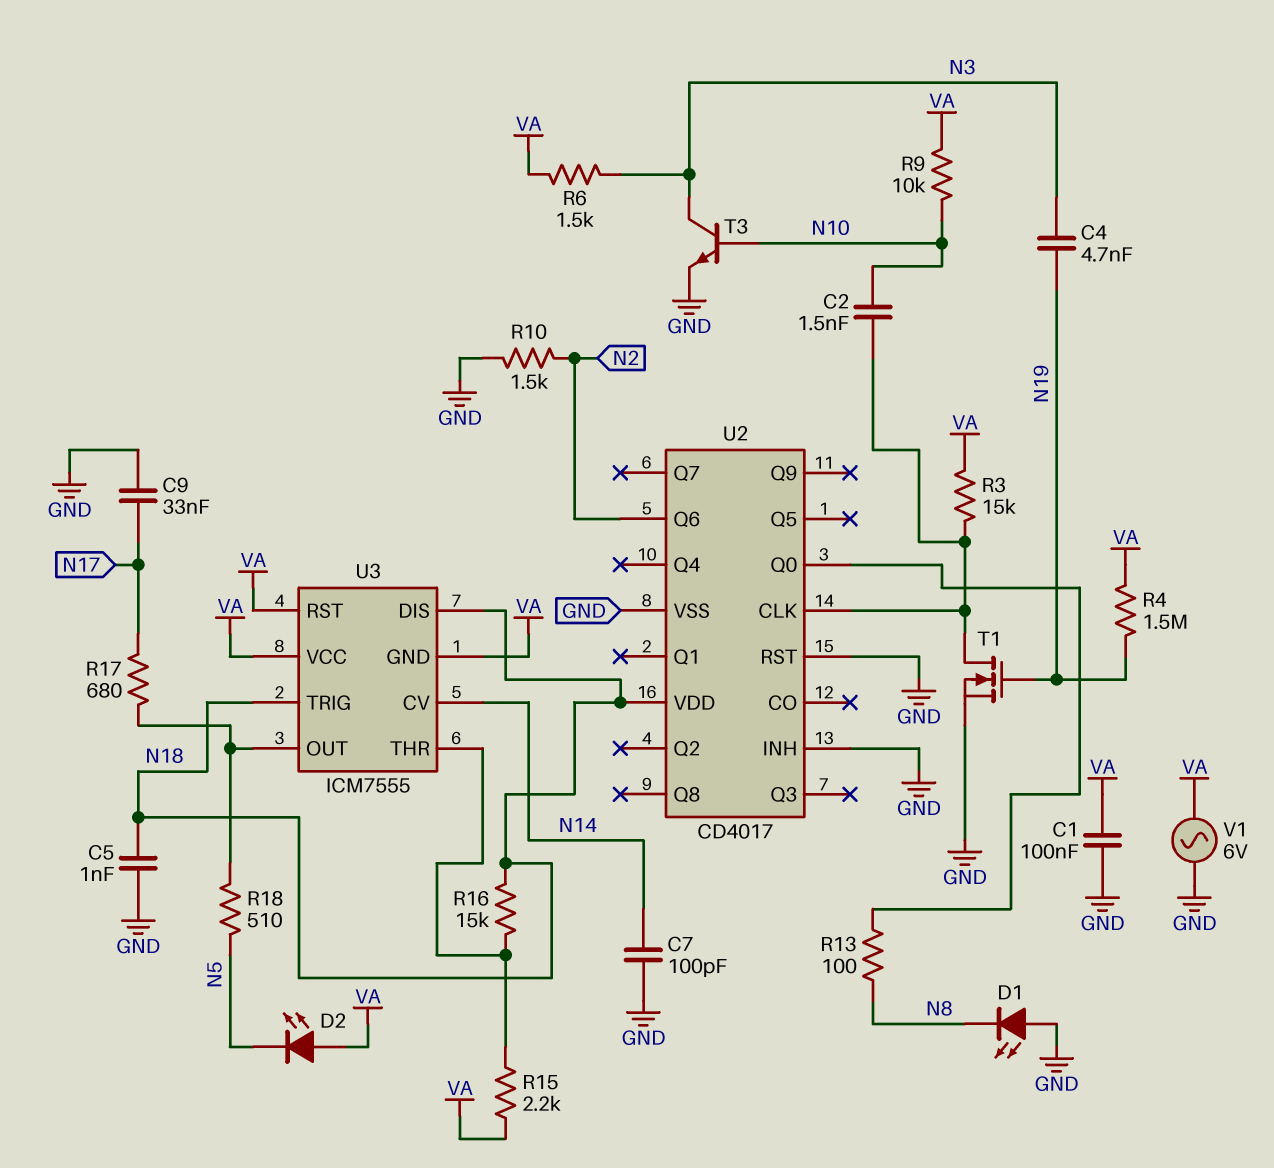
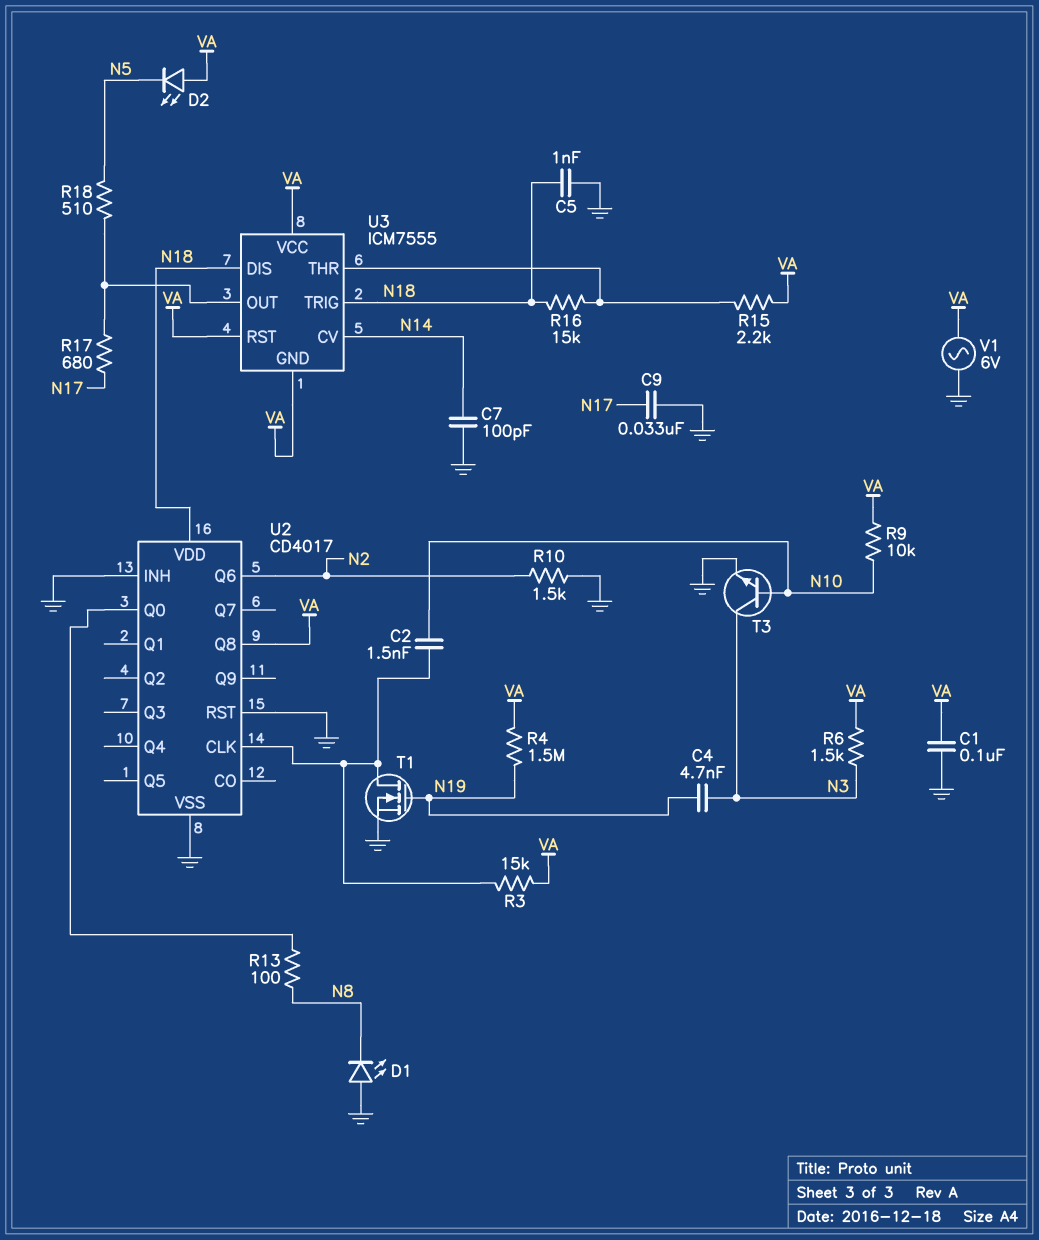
U2 pin Q8: none -> VA

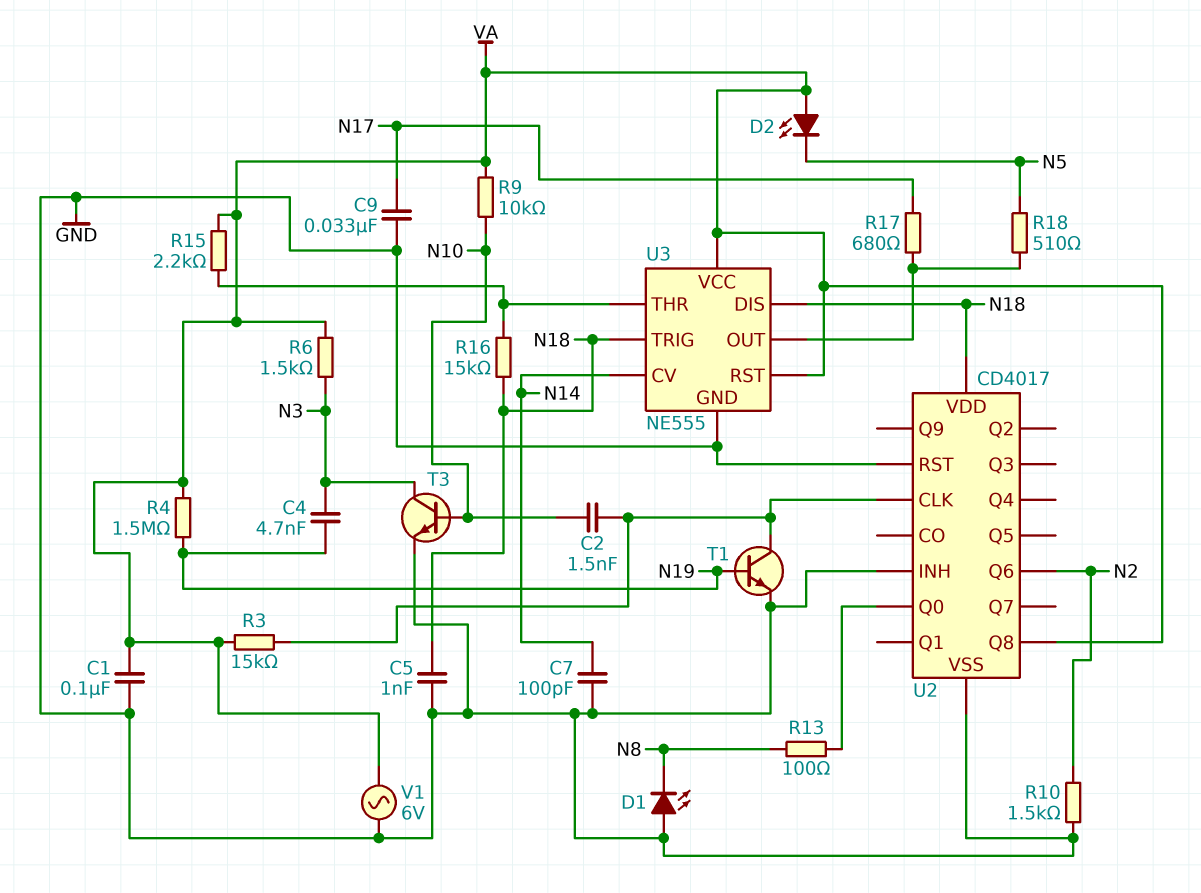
T1: NMOS (G N19, D U2/CLK, S GND) -> NPN (B N19, C U2/CLK, E GND)
U3: ICM7555 -> NE555
U3 pin GND: VA -> GND

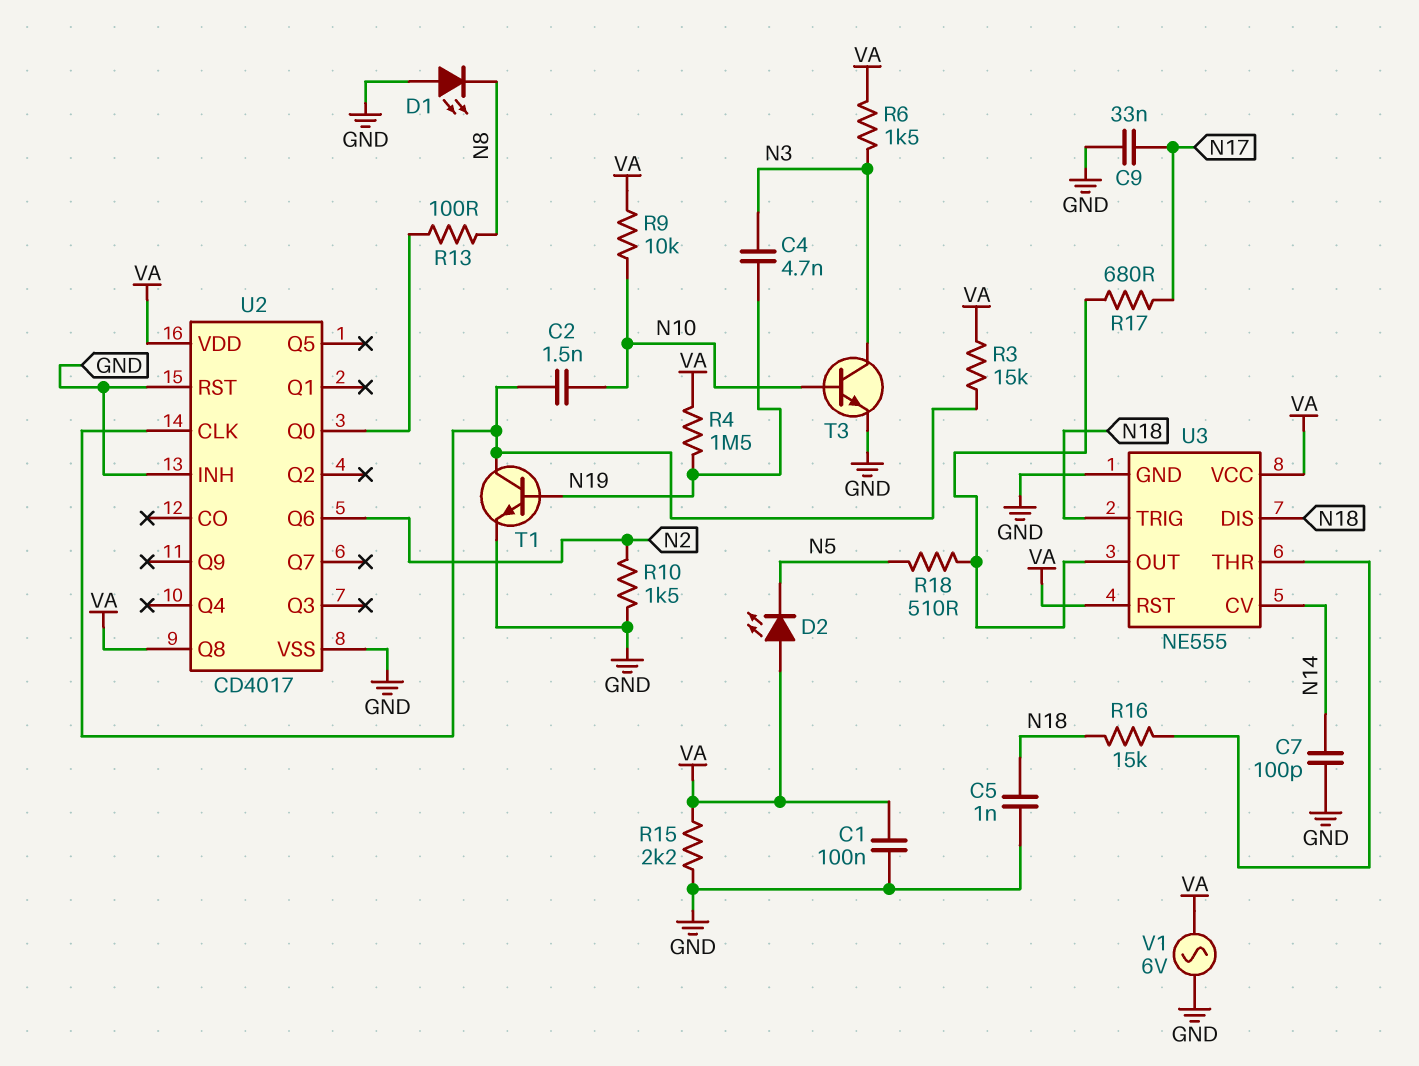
R15: 2.2k (U3/THR, VA) -> 2.2k (GND, VA)
U2 pin VDD: N18 -> VA

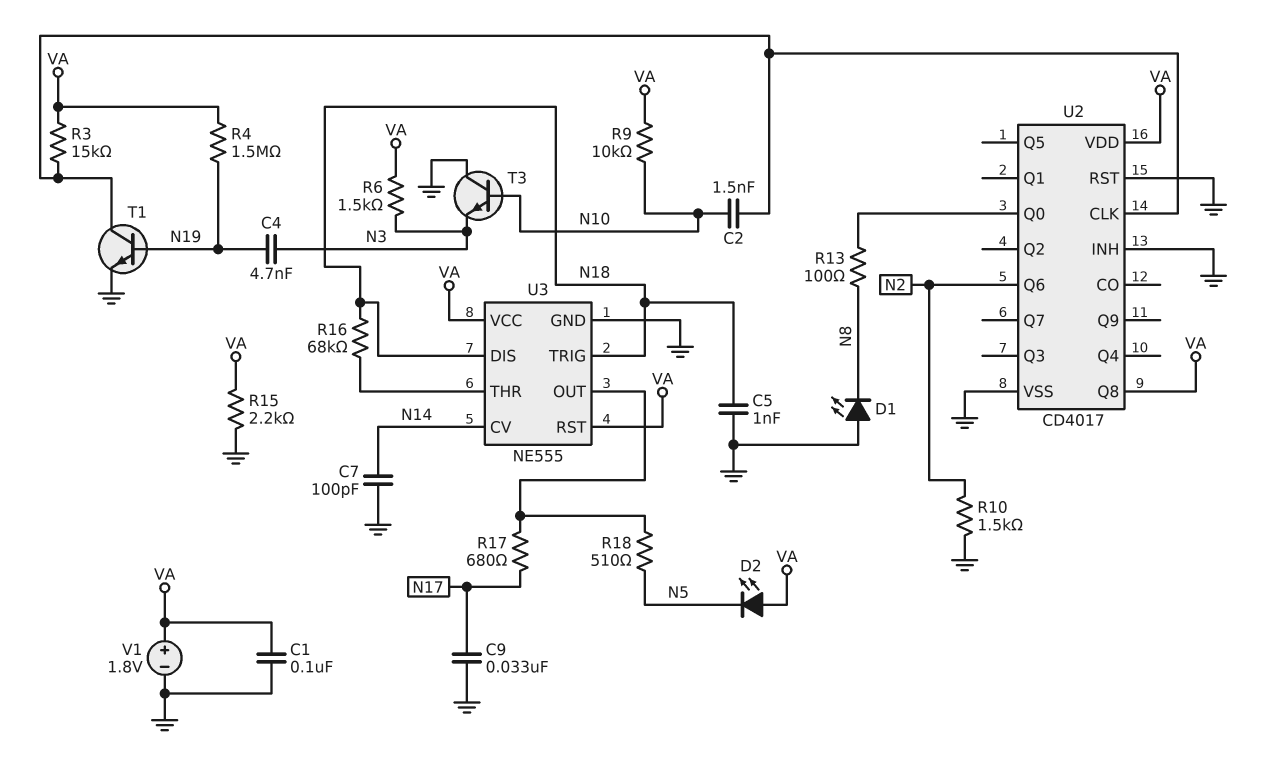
R16: 15k (N18, U3/THR) -> 68k (N18, U3/THR)
T3: NPN (B N10, C N3, E GND) -> NPN (B N10, C GND, E N3)
V1: AC 6V (GND, VA) -> 1.8V (plus VA, minus GND)

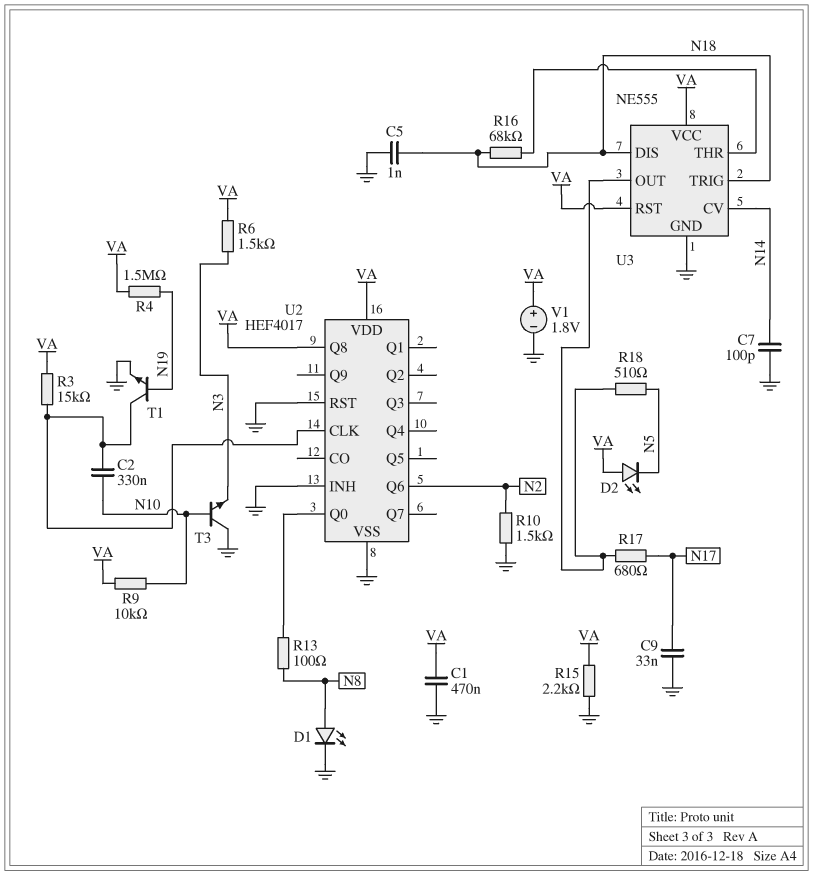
C1: 100nF (GND, VA) -> 470nF (GND, VA)
C2: 1.5nF (N10, U2/CLK) -> 330nF (N10, U2/CLK)
C4: 4.7nF (N3, N19) -> none
D1: LED (A GND, K N8) -> LED (A N8, K GND)
U2: CD4017 -> HEF4017

